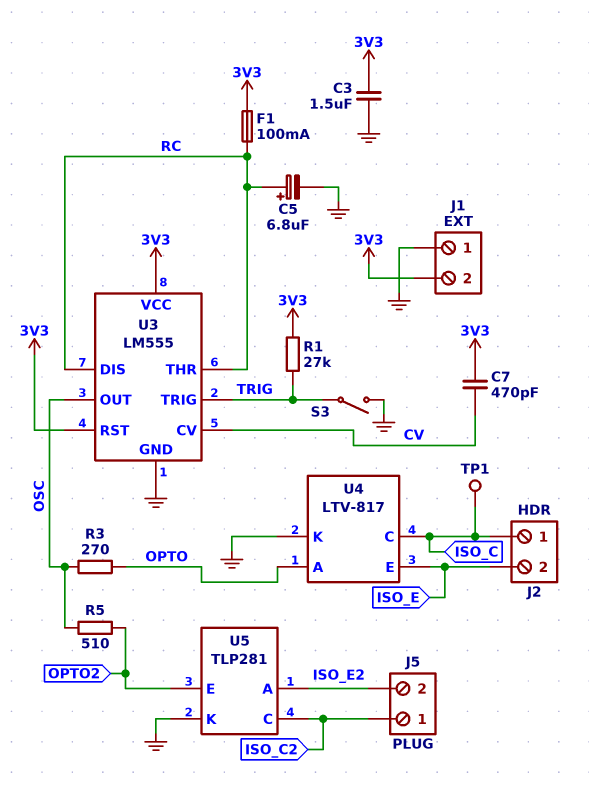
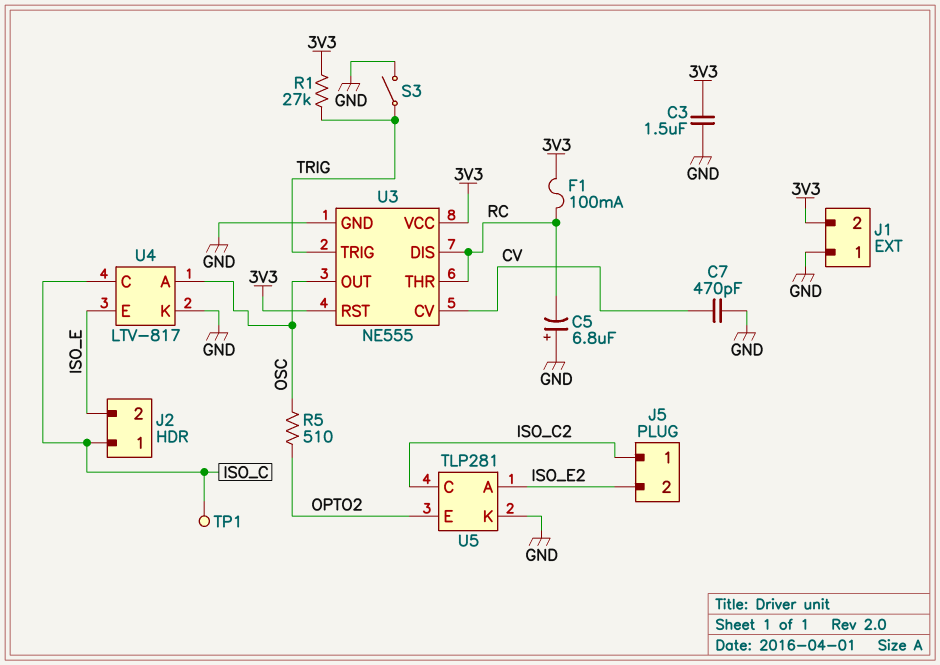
C5: 6.8uF (plus RC, minus GND) -> 6.8uF (plus GND, minus RC)
C7: 470pF (3V3, CV) -> 470pF (CV, GND)
R3: 270 (OPTO, OSC) -> none
U3: LM555 -> NE555
U4 pin A: OPTO -> OSC

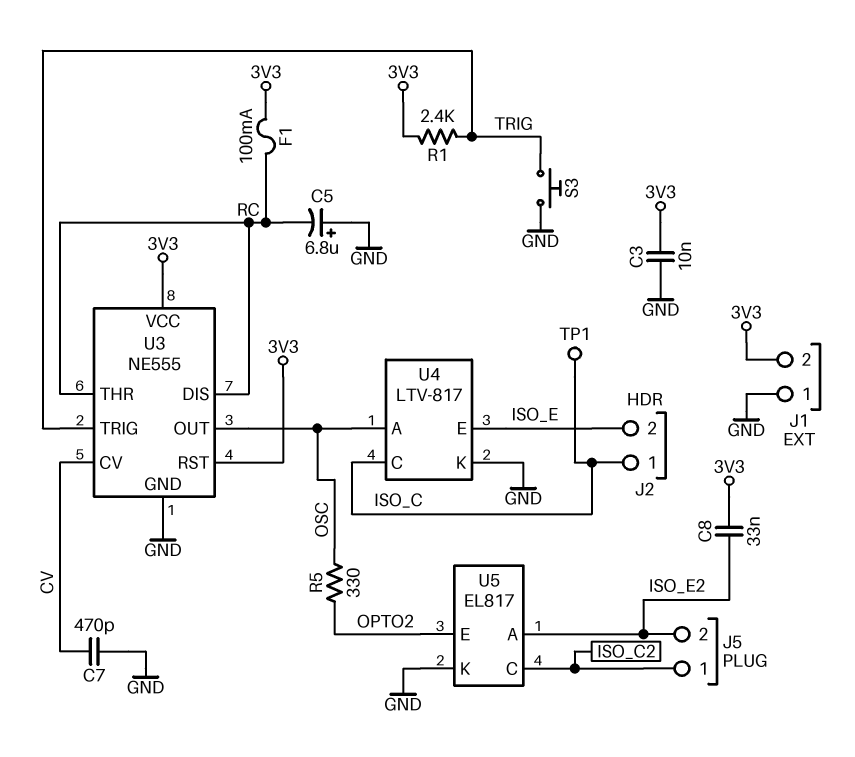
C3: 1.5uF (3V3, GND) -> 10nF (3V3, GND)
C8: none -> 33nF (3V3, ISO_E2)
R1: 27k (3V3, TRIG) -> 2.4k (3V3, TRIG)
R5: 510 (OPTO2, OSC) -> 330 (OPTO2, OSC)
S3: switch (GND, TRIG) -> button (GND, TRIG)
U5: TLP281 -> EL817

